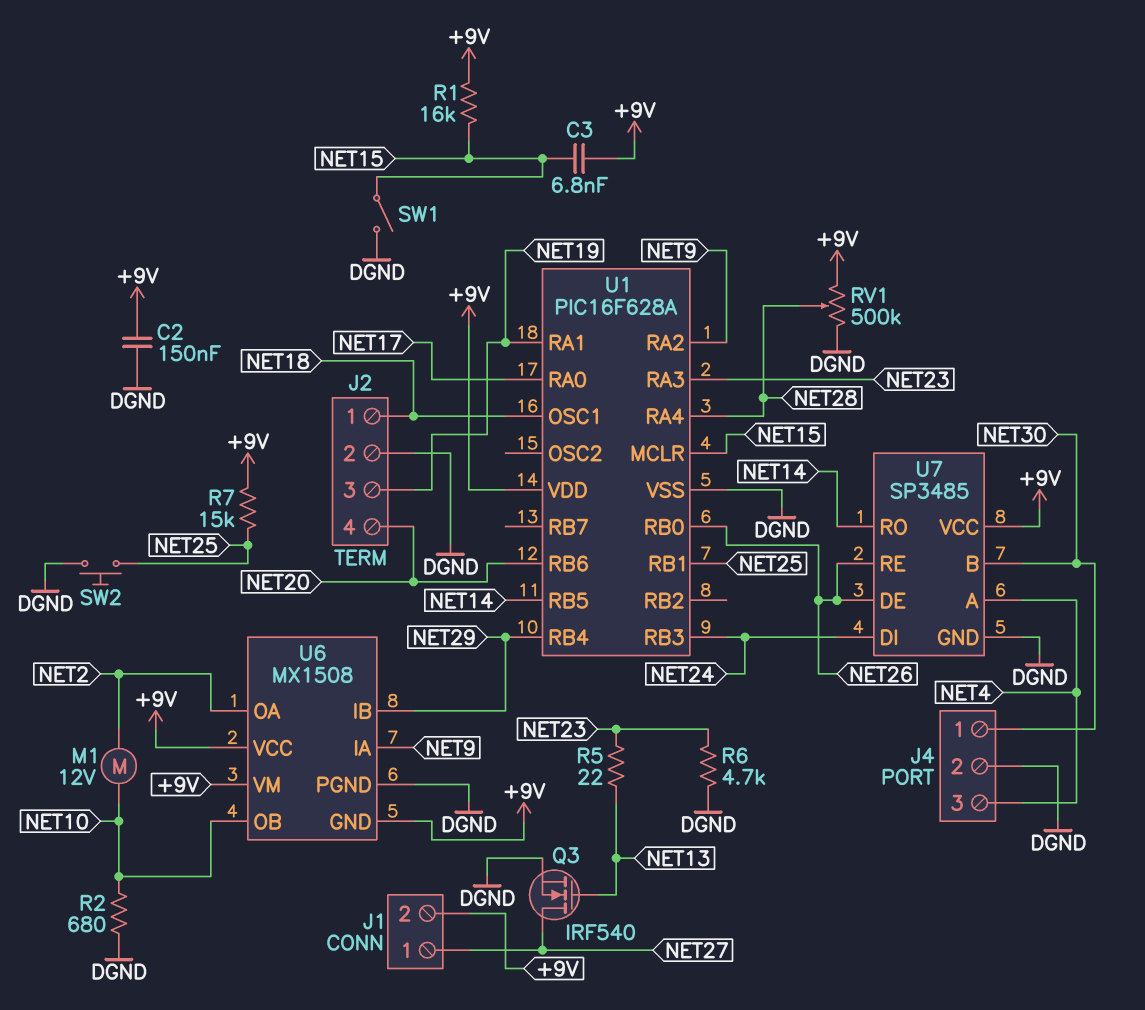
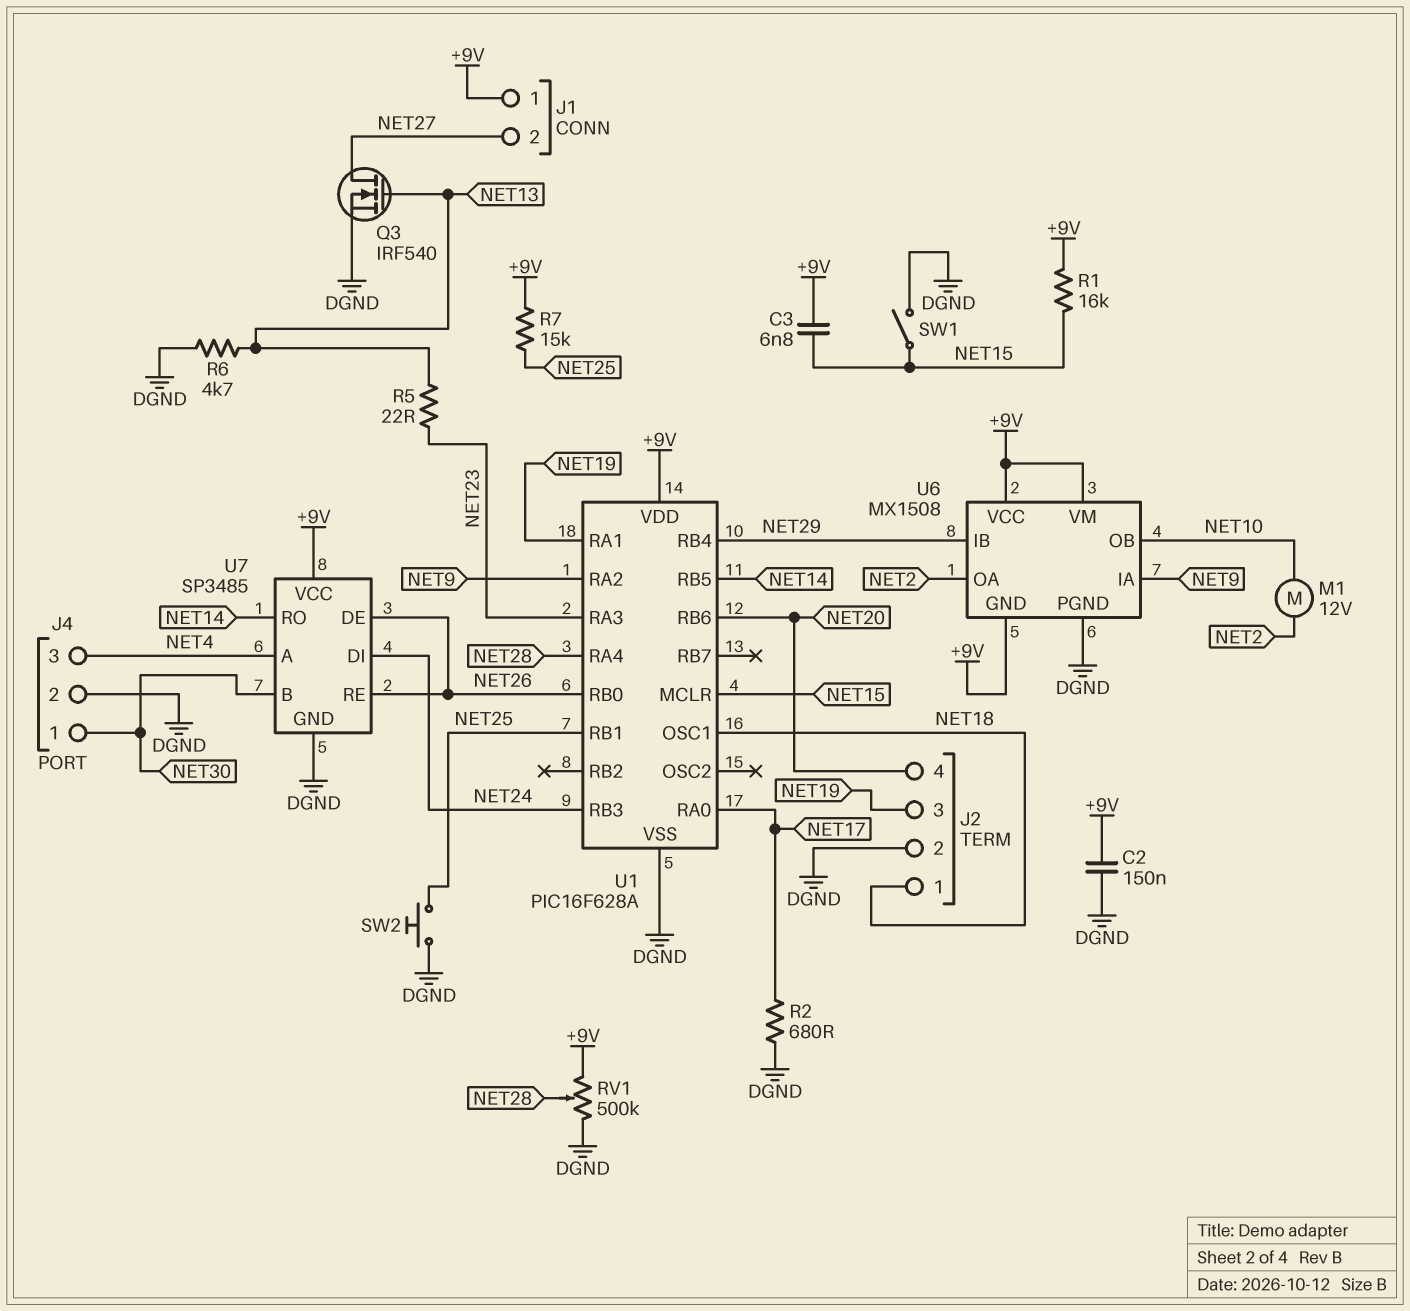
J1 pin 1: NET27 -> +9V
J1 pin 2: +9V -> NET27
R2: 680 (DGND, NET10) -> 680 (DGND, NET17)
R6: 4.7k (DGND, NET23) -> 4.7k (DGND, NET13)

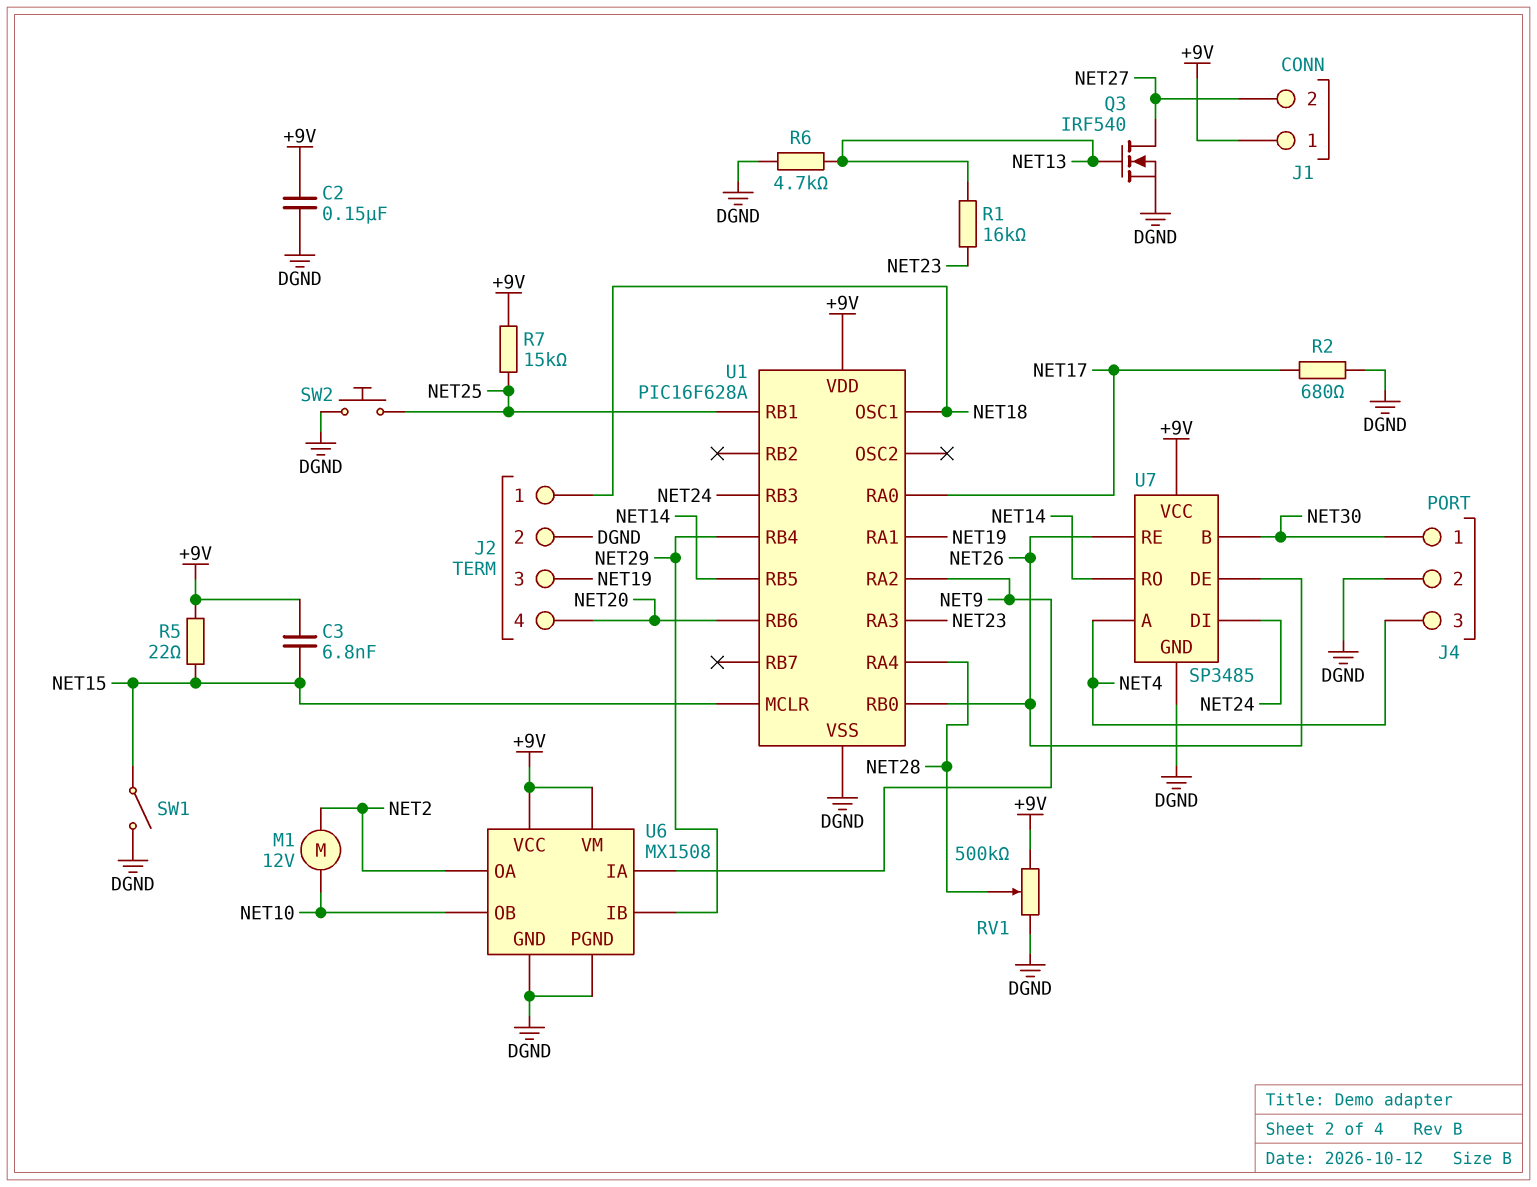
R1: 16k (+9V, NET15) -> 16k (NET13, NET23)
R5: 22 (NET13, NET23) -> 22 (+9V, NET15)
U6 pin GND: +9V -> DGND

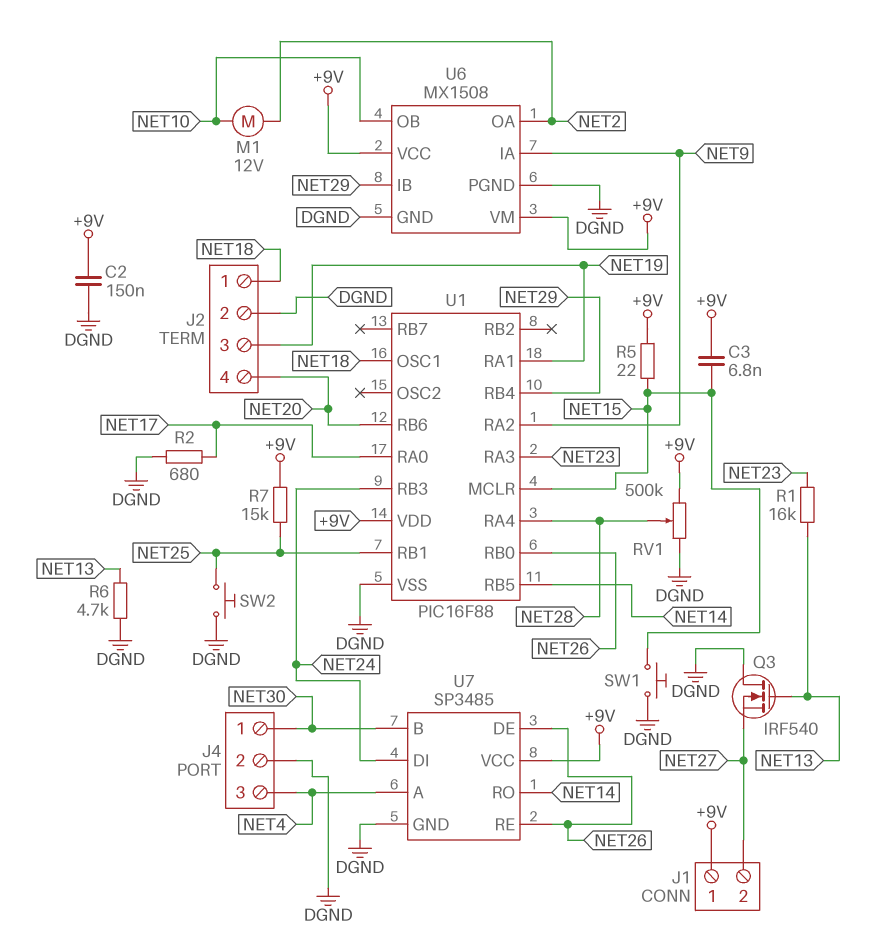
Q3: NMOS IRF540 (G NET13, D NET27, S DGND) -> NMOS IRF540 (G NET13, D DGND, S NET27)
SW1: switch (DGND, NET15) -> button (DGND, NET15)
U1: PIC16F628A -> PIC16F88

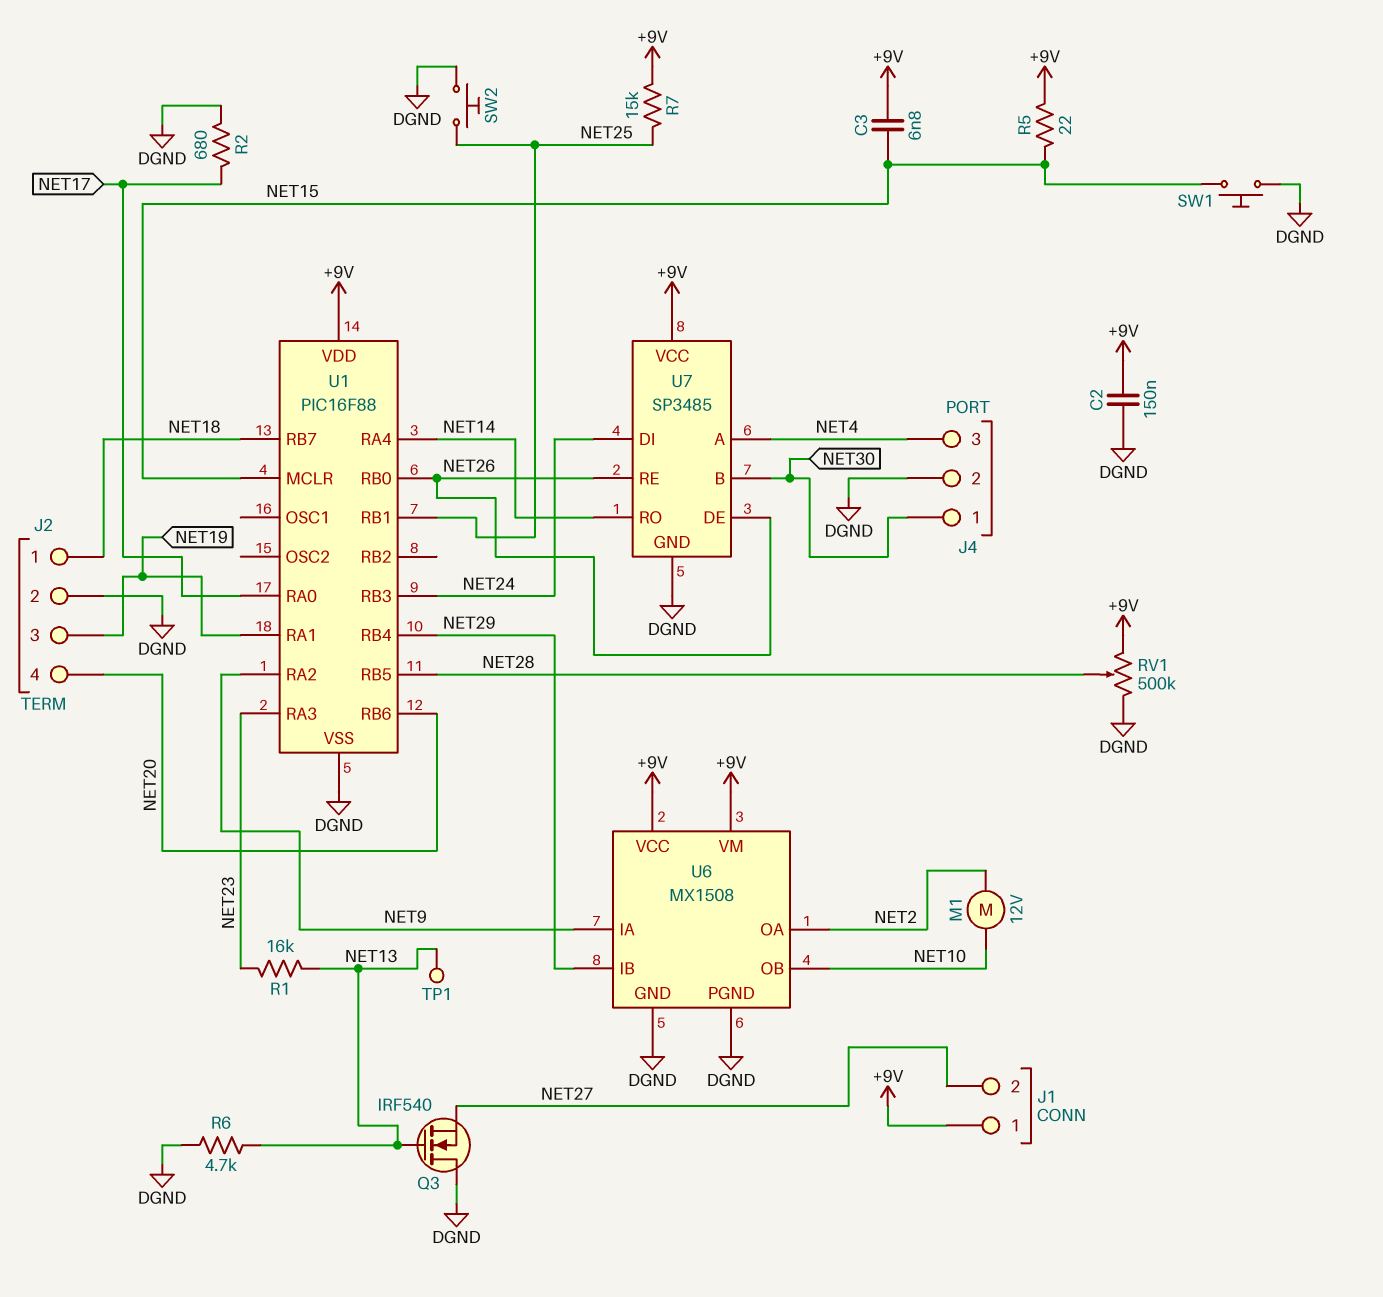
TP1: none -> test point (NET13)
U1 pin OSC1: NET18 -> none
U1 pin RA4: NET28 -> NET14
U1 pin RB5: NET14 -> NET28
U1 pin RB7: none -> NET18

